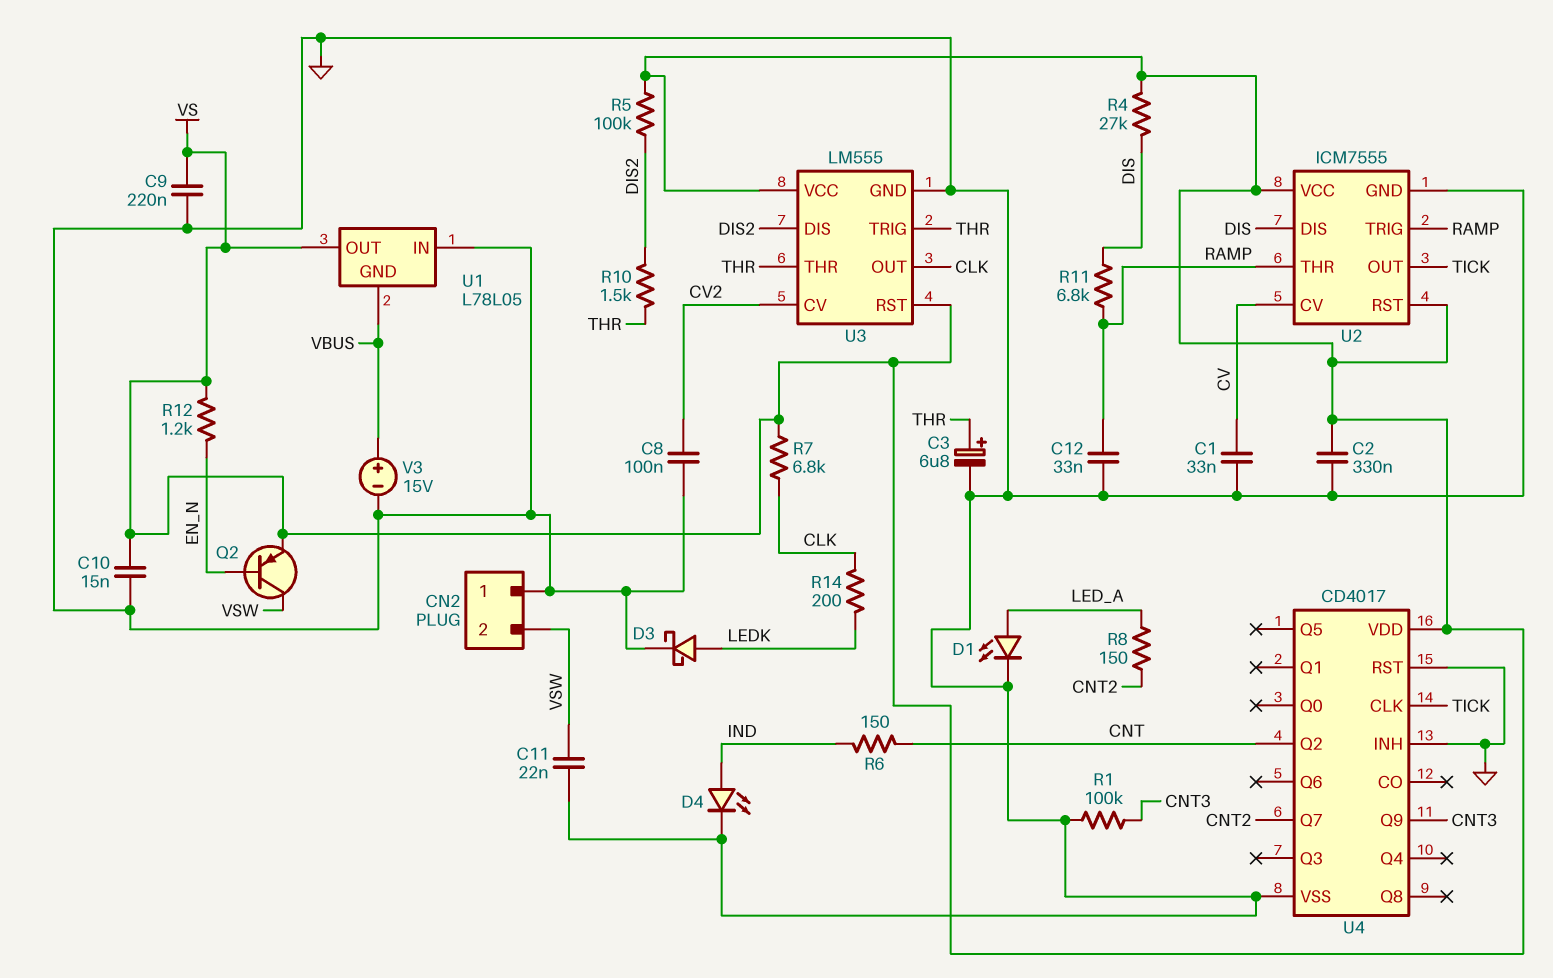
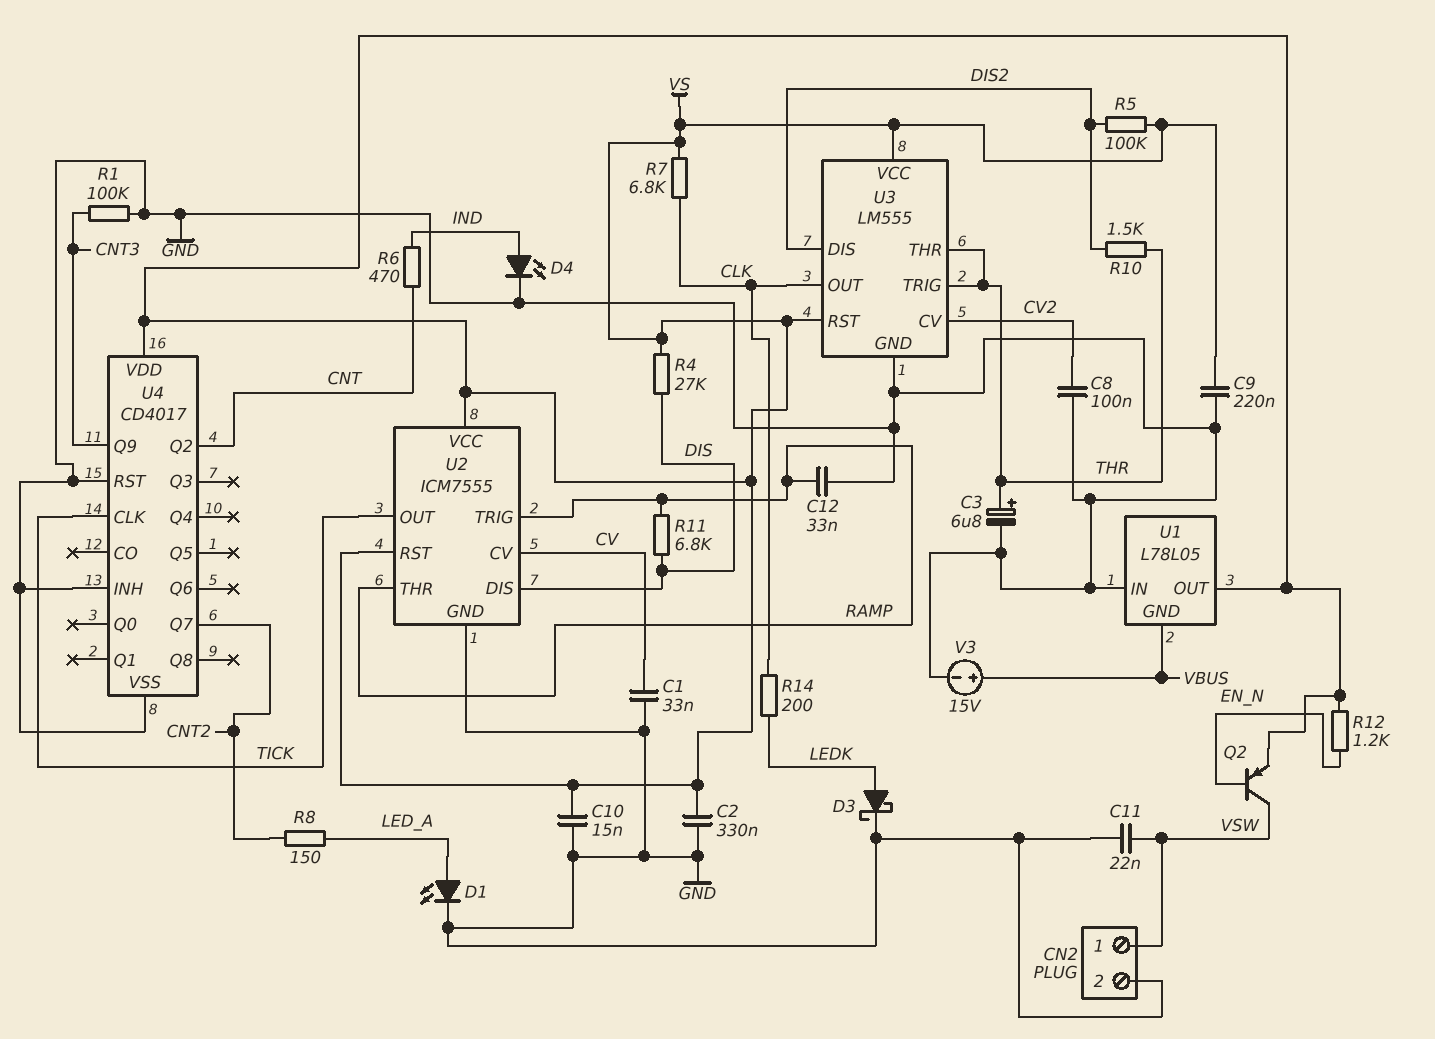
CN2 pin 1: GND -> VSW
CN2 pin 2: VSW -> GND
R6: 150 (CNT, IND) -> 470 (CNT, IND)

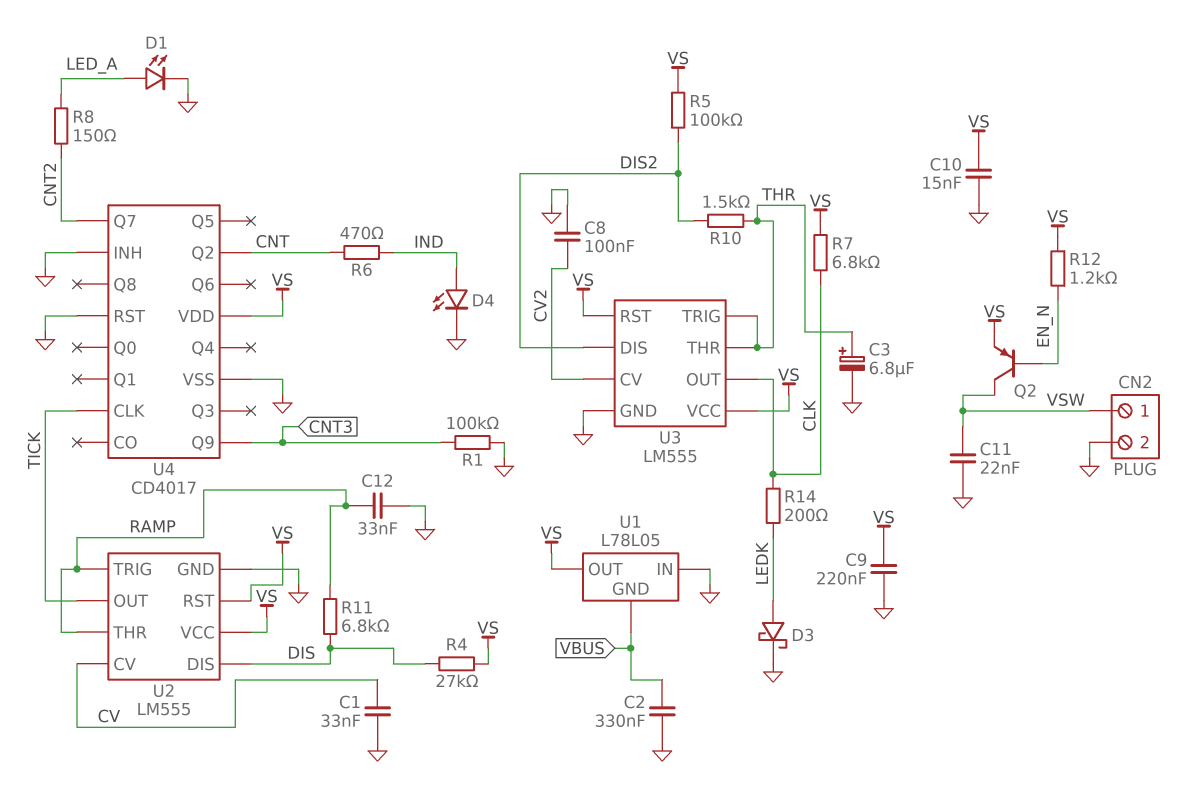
C2: 330nF (GND, VS) -> 330nF (GND, VBUS)
U2: ICM7555 -> LM555
V3: 15V (plus VBUS, minus GND) -> none

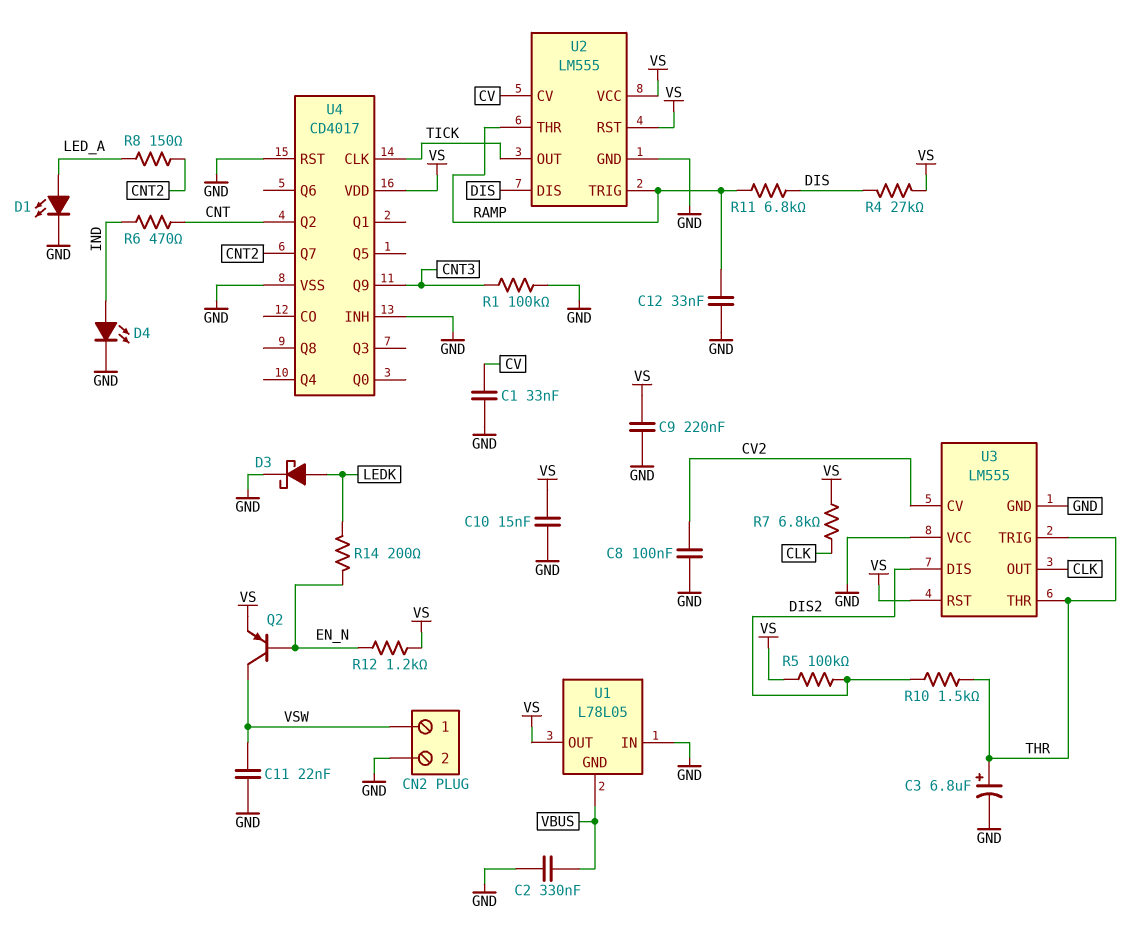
R14: 200 (CLK, LEDK) -> 200 (EN_N, LEDK)
U3 pin VCC: VS -> GND

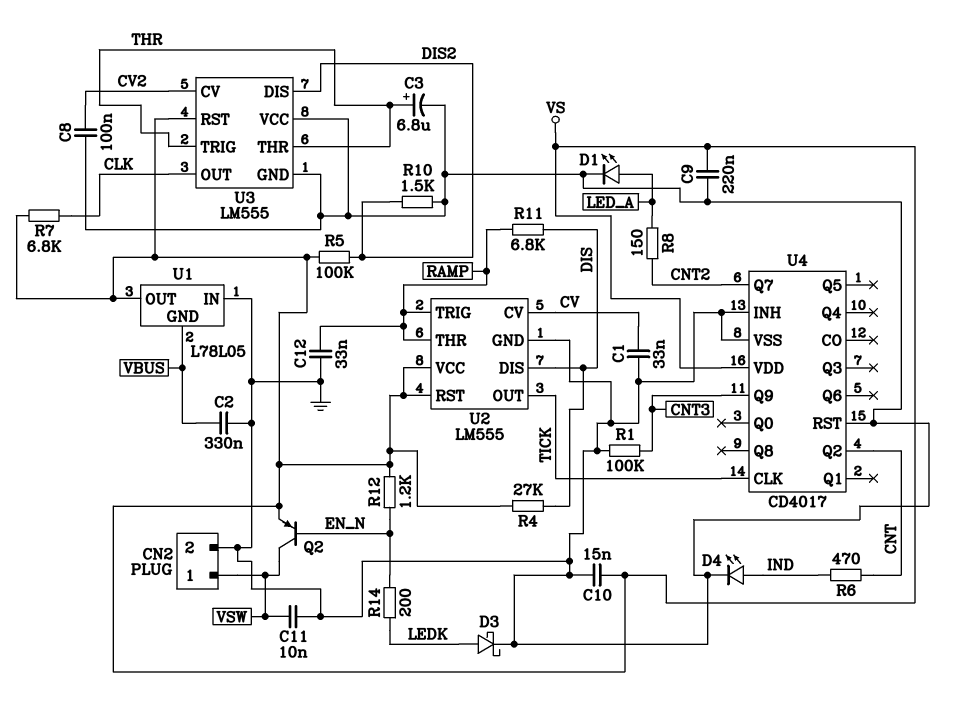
C11: 22nF (GND, VSW) -> 10nF (GND, VSW)
R10: 1.5k (DIS2, THR) -> 1.5k (DIS2, GND)

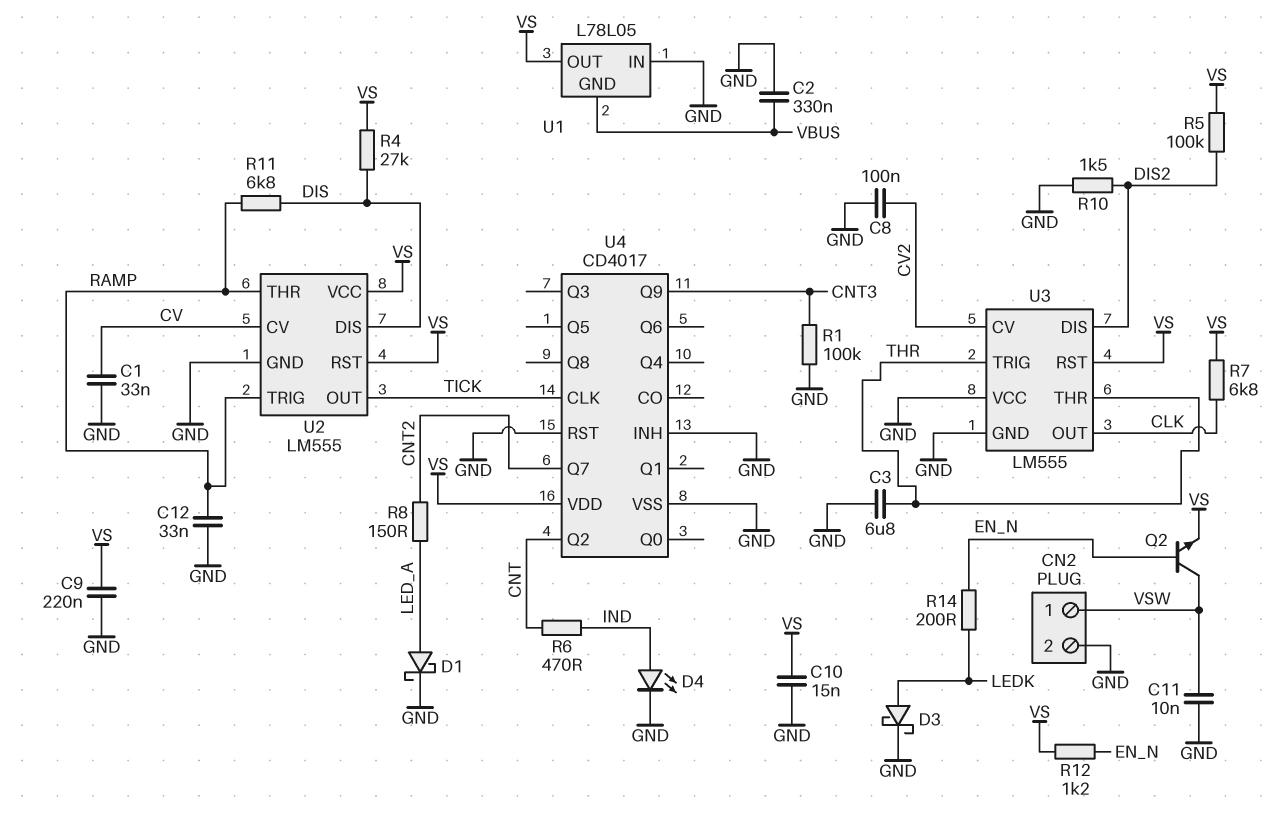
C3: 6.8uF (plus THR, minus GND) -> 6.8uF (GND, THR)
D1: LED (A LED_A, K GND) -> schottky (A LED_A, K GND)
Q2: PNP (B EN_N, C VSW, E VS) -> NPN (B EN_N, C VSW, E VS)

